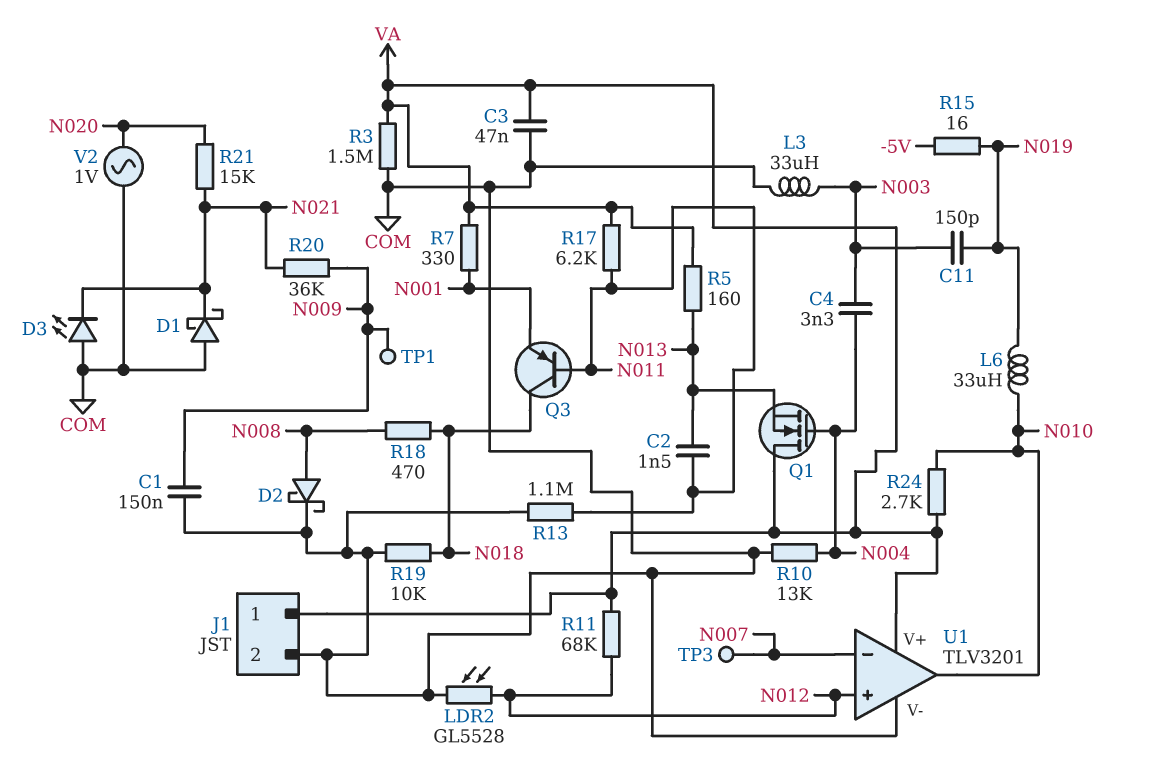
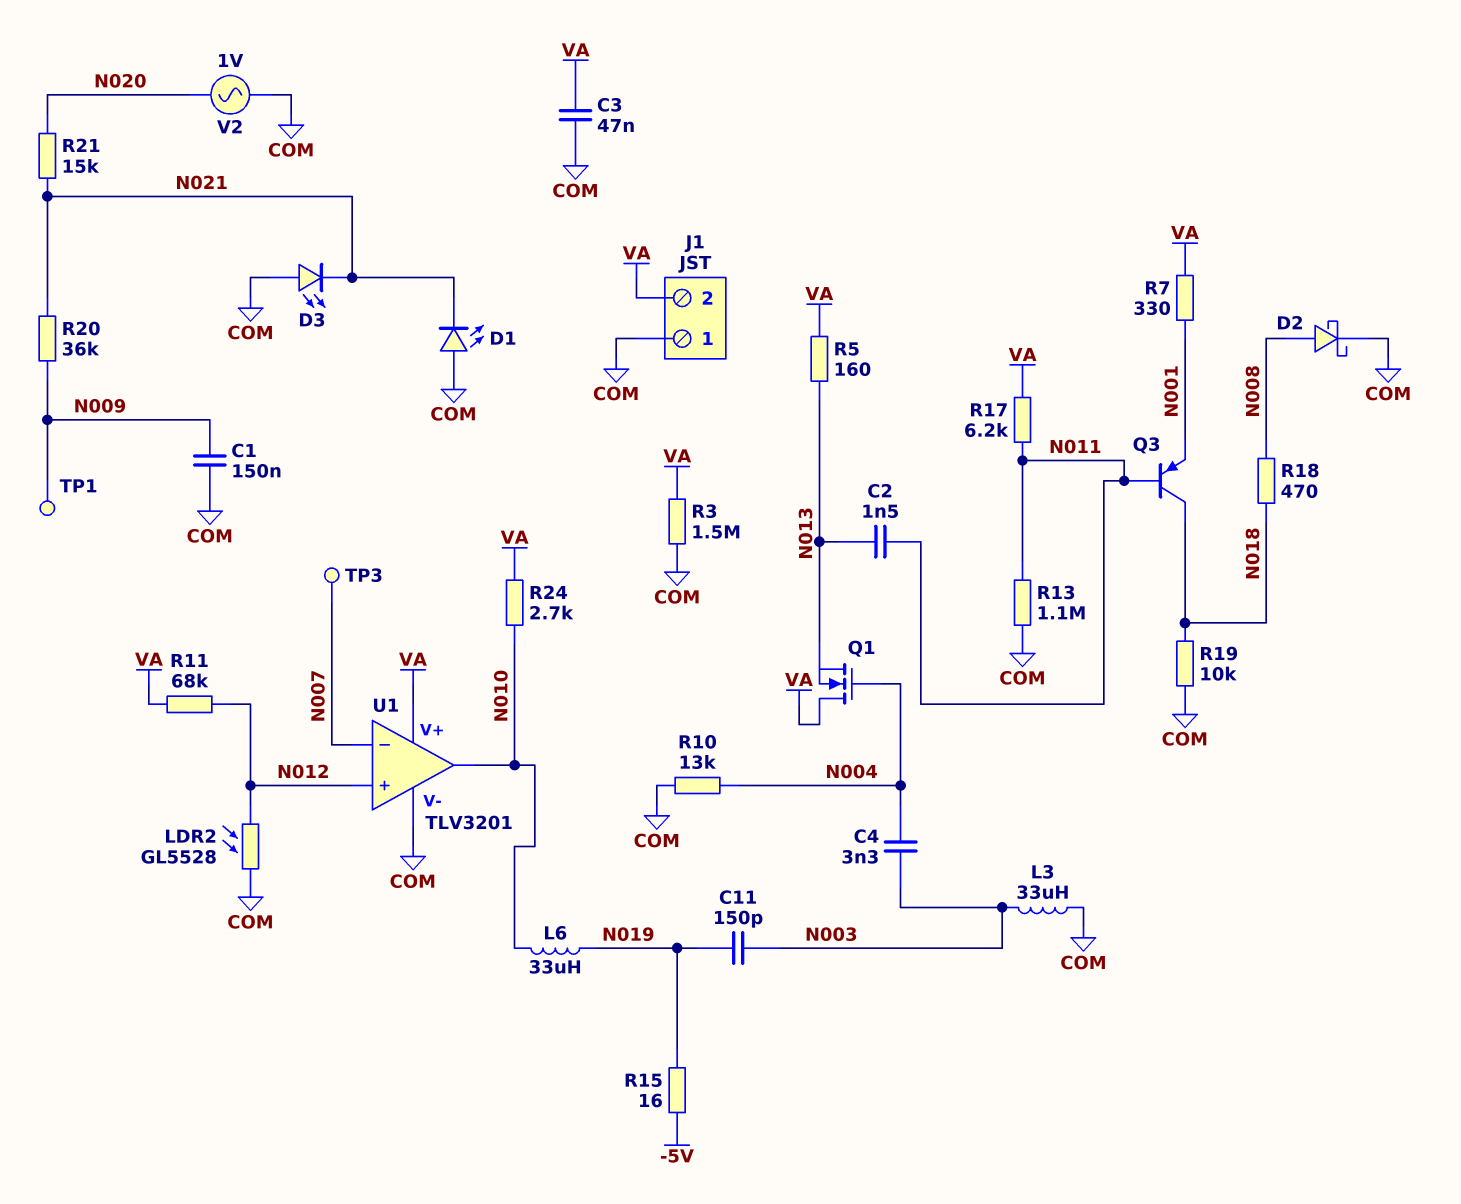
D1: schottky (A COM, K N021) -> LED (A COM, K N021)
J1 pin 1: VA -> COM
J1 pin 2: COM -> VA

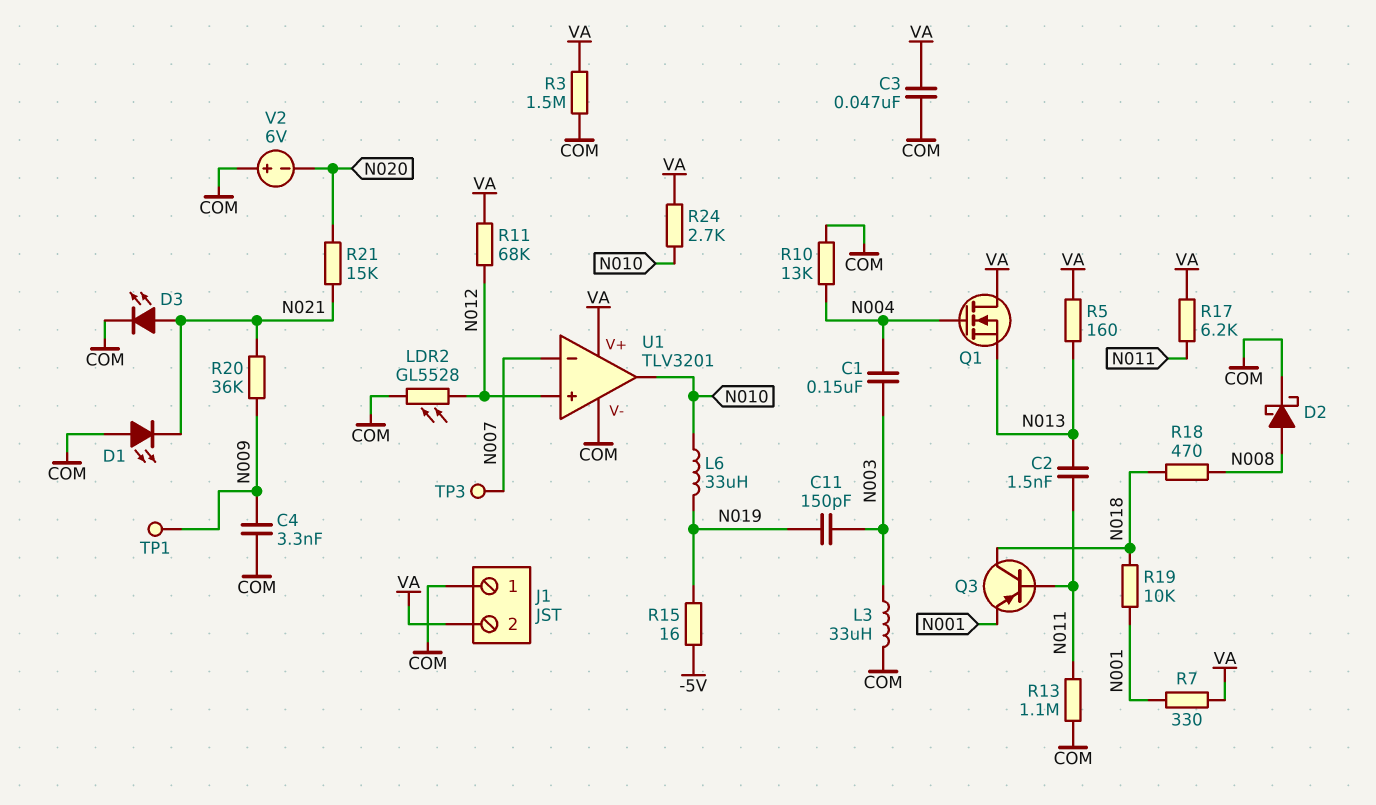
C1: 150nF (COM, N009) -> 150nF (N003, N004)
C4: 3.3nF (N003, N004) -> 3.3nF (COM, N009)
D3: LED (A COM, K N021) -> LED (A N021, K COM)
R19: 10k (COM, N018) -> 10k (N001, N018)
V2: AC 1V (COM, N020) -> 6V (plus COM, minus N020)

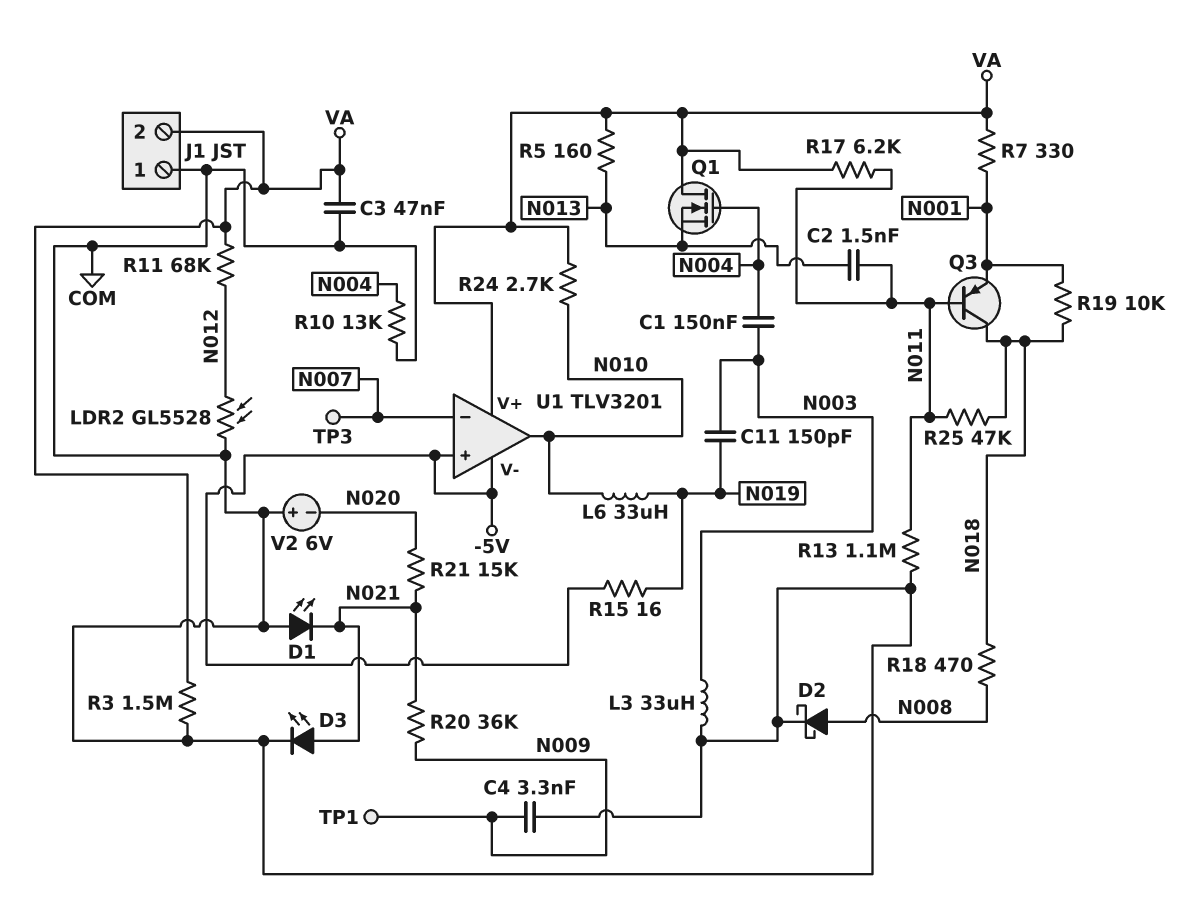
R25: none -> 47k (N011, N018)
U1 pin V-: COM -> -5V
U1 pin in+: N012 -> -5V

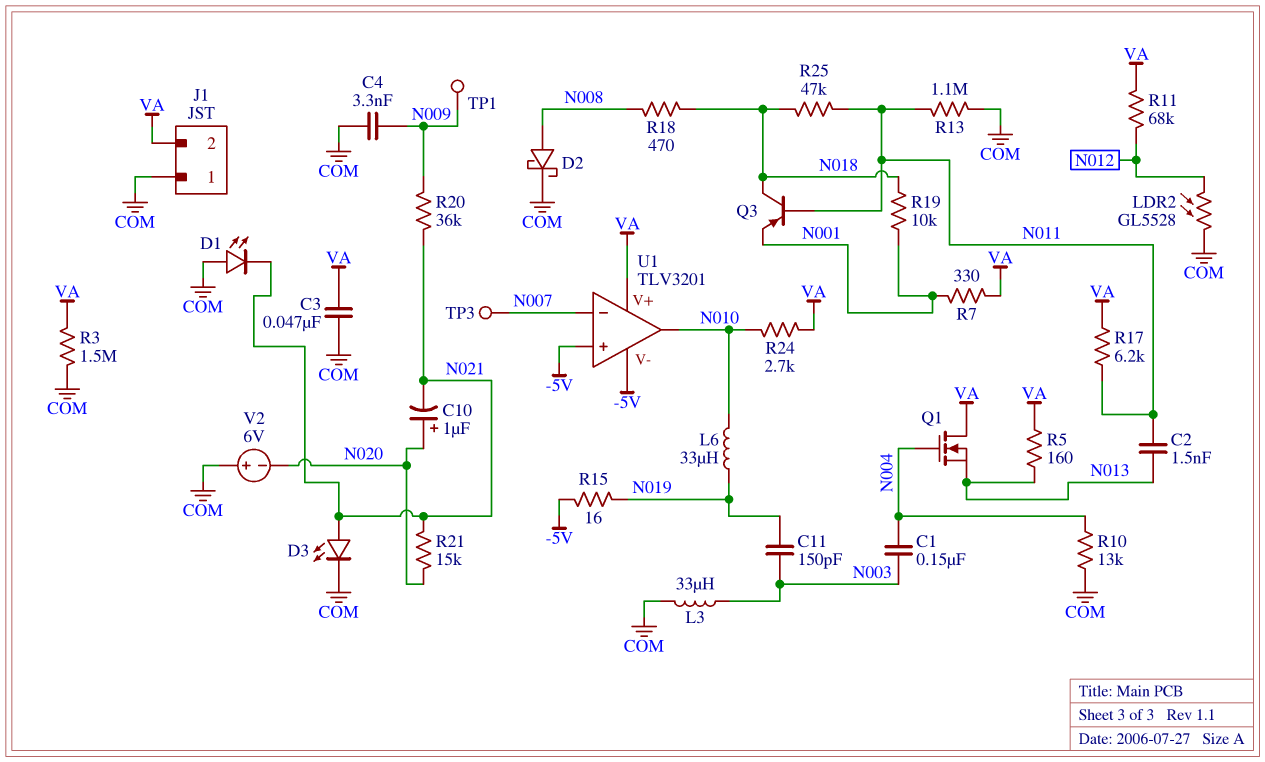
C10: none -> 1uF (plus N020, minus N021)

